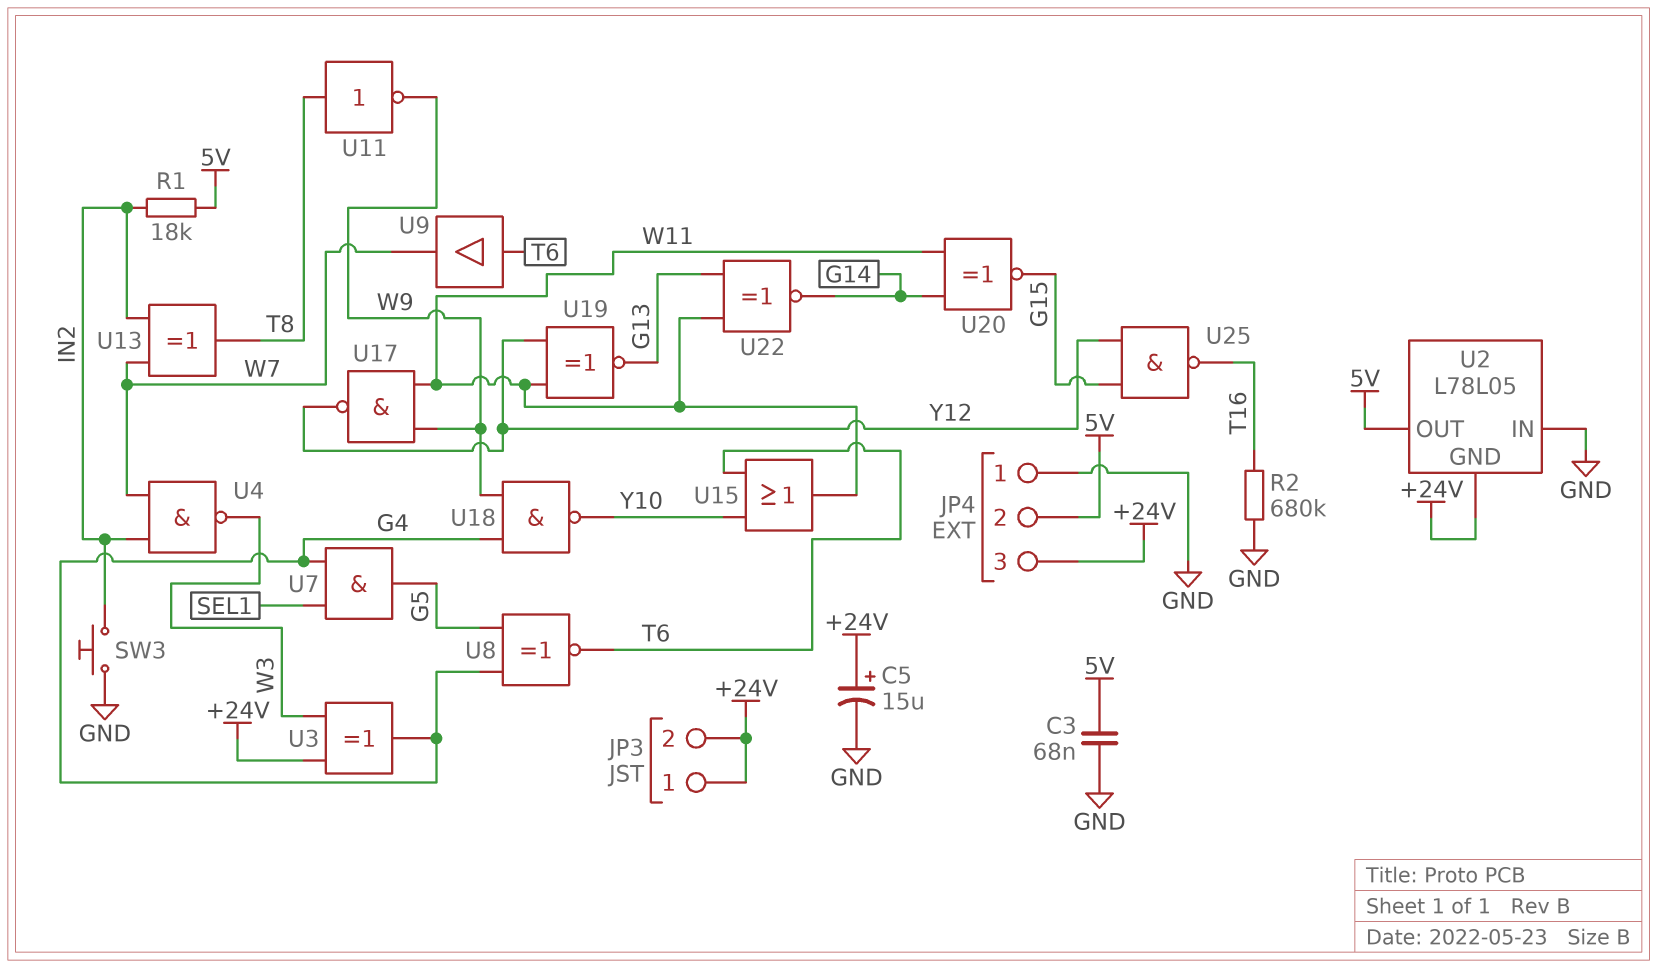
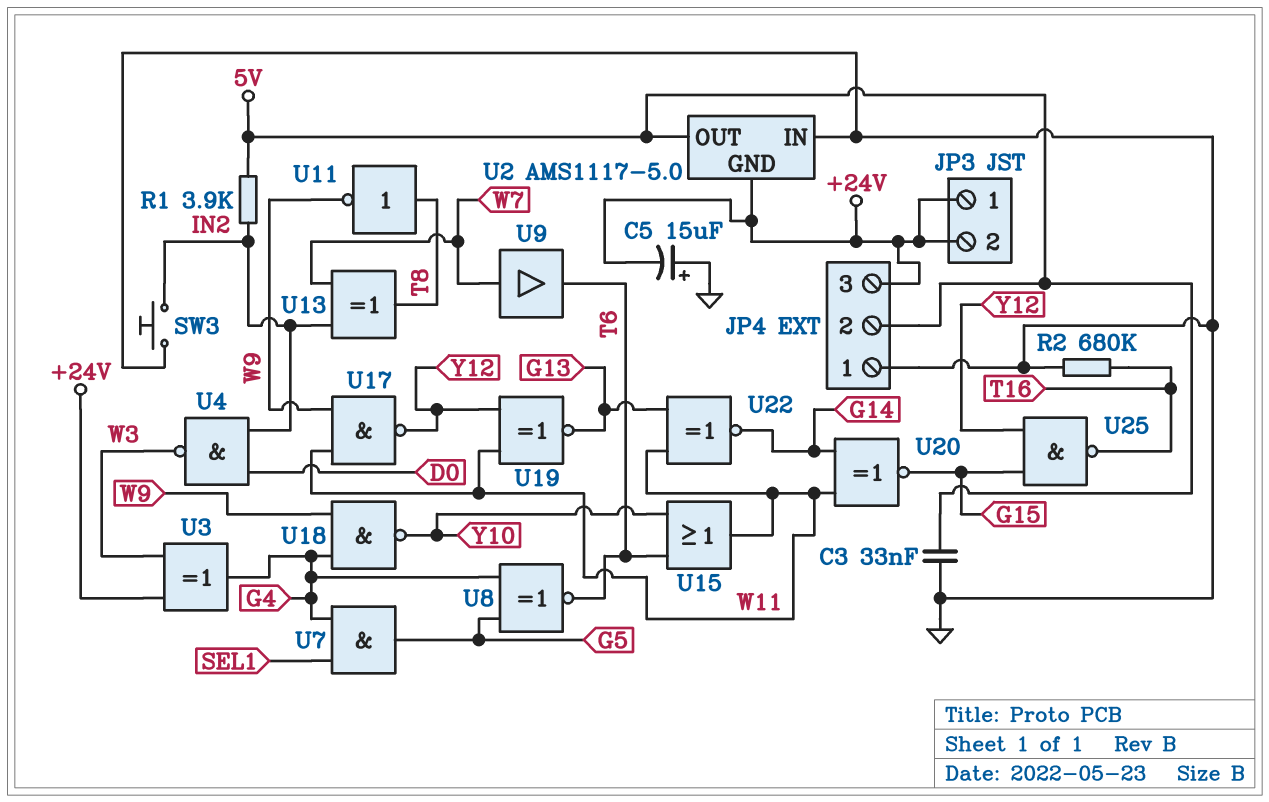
C3: 68nF (5V, GND) -> 33nF (5V, GND)
C5: 15uF (plus +24V, minus GND) -> 15uF (plus GND, minus +24V)
R1: 18k (5V, IN2) -> 3.9k (5V, IN2)
U2: L78L05 -> AMS1117-5.0
U4: NAND (in IN2, in W7, out W3) -> NAND (in D0, in IN2, out W3)
U9: buffer (in T6, out W7) -> buffer (in W7, out T6)

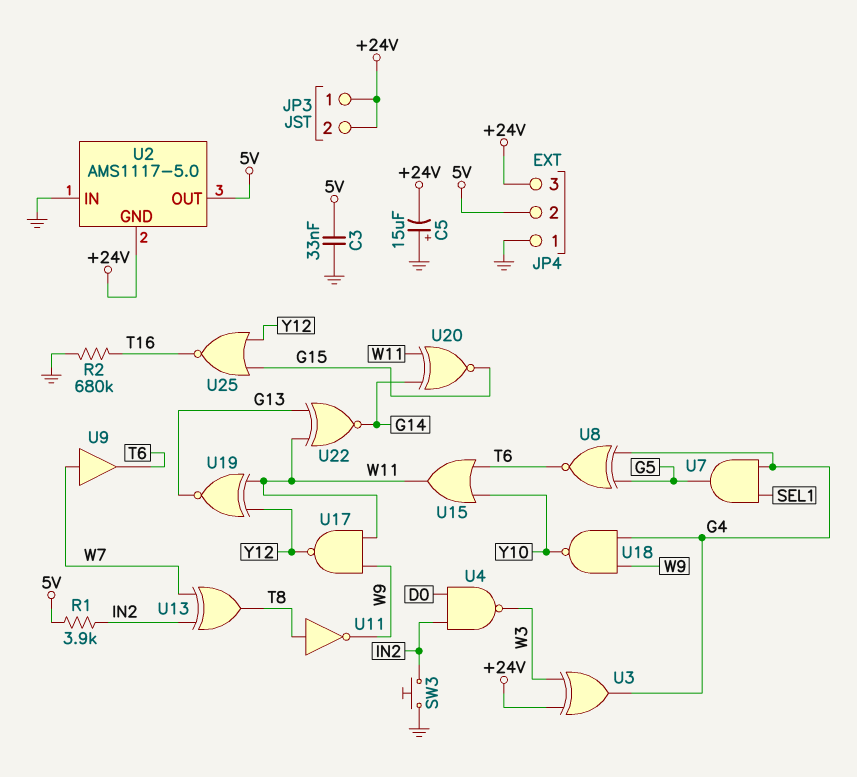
U25: NAND (in G15, in Y12, out T16) -> NOR (in G15, in Y12, out T16)

